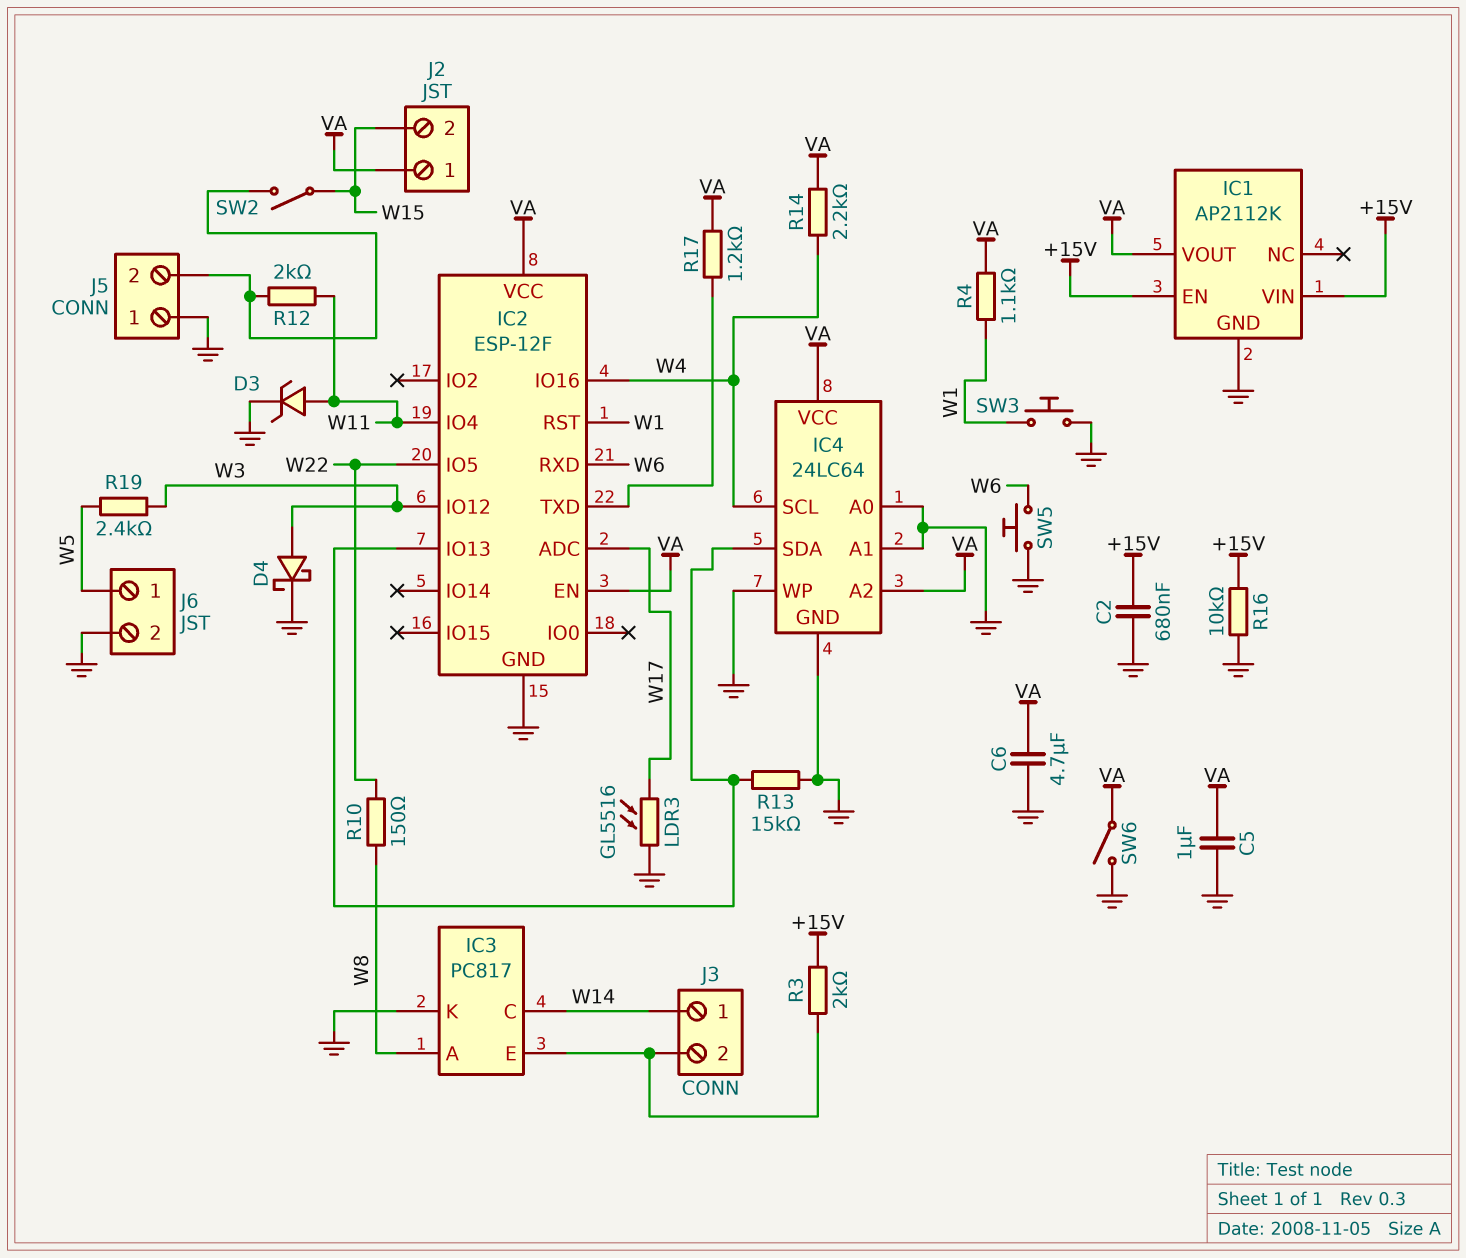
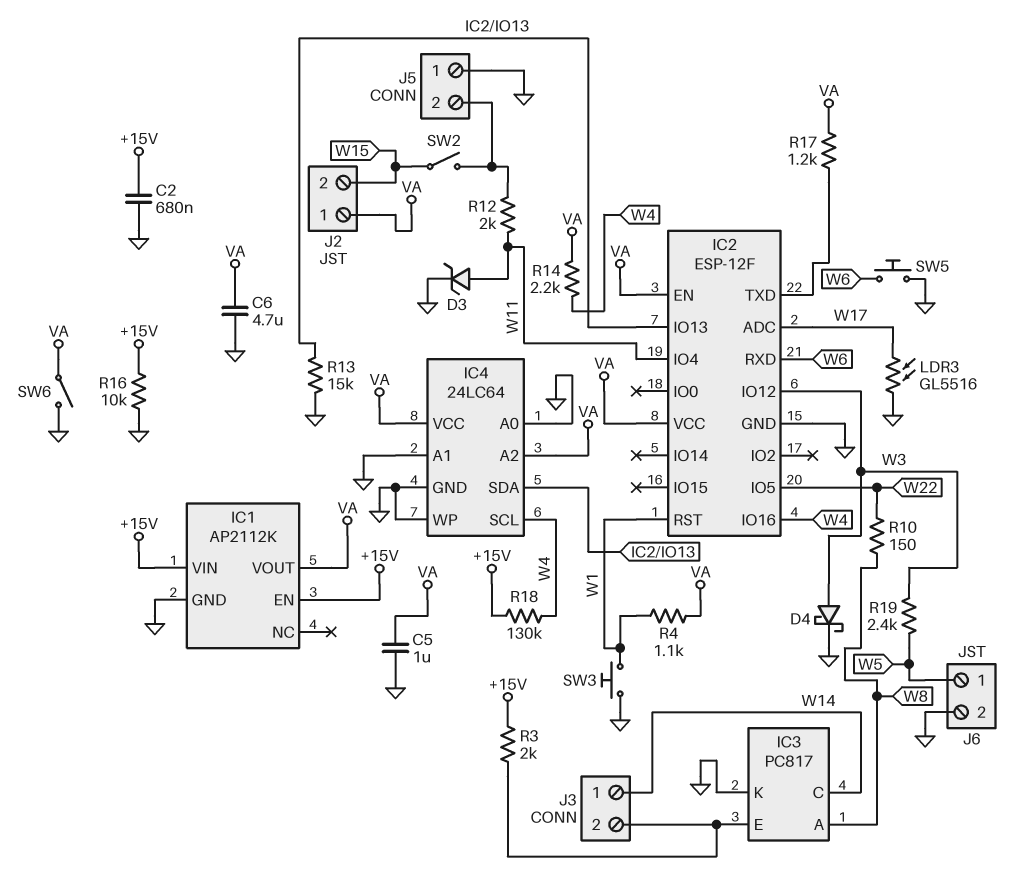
R18: none -> 130k (+15V, W4)

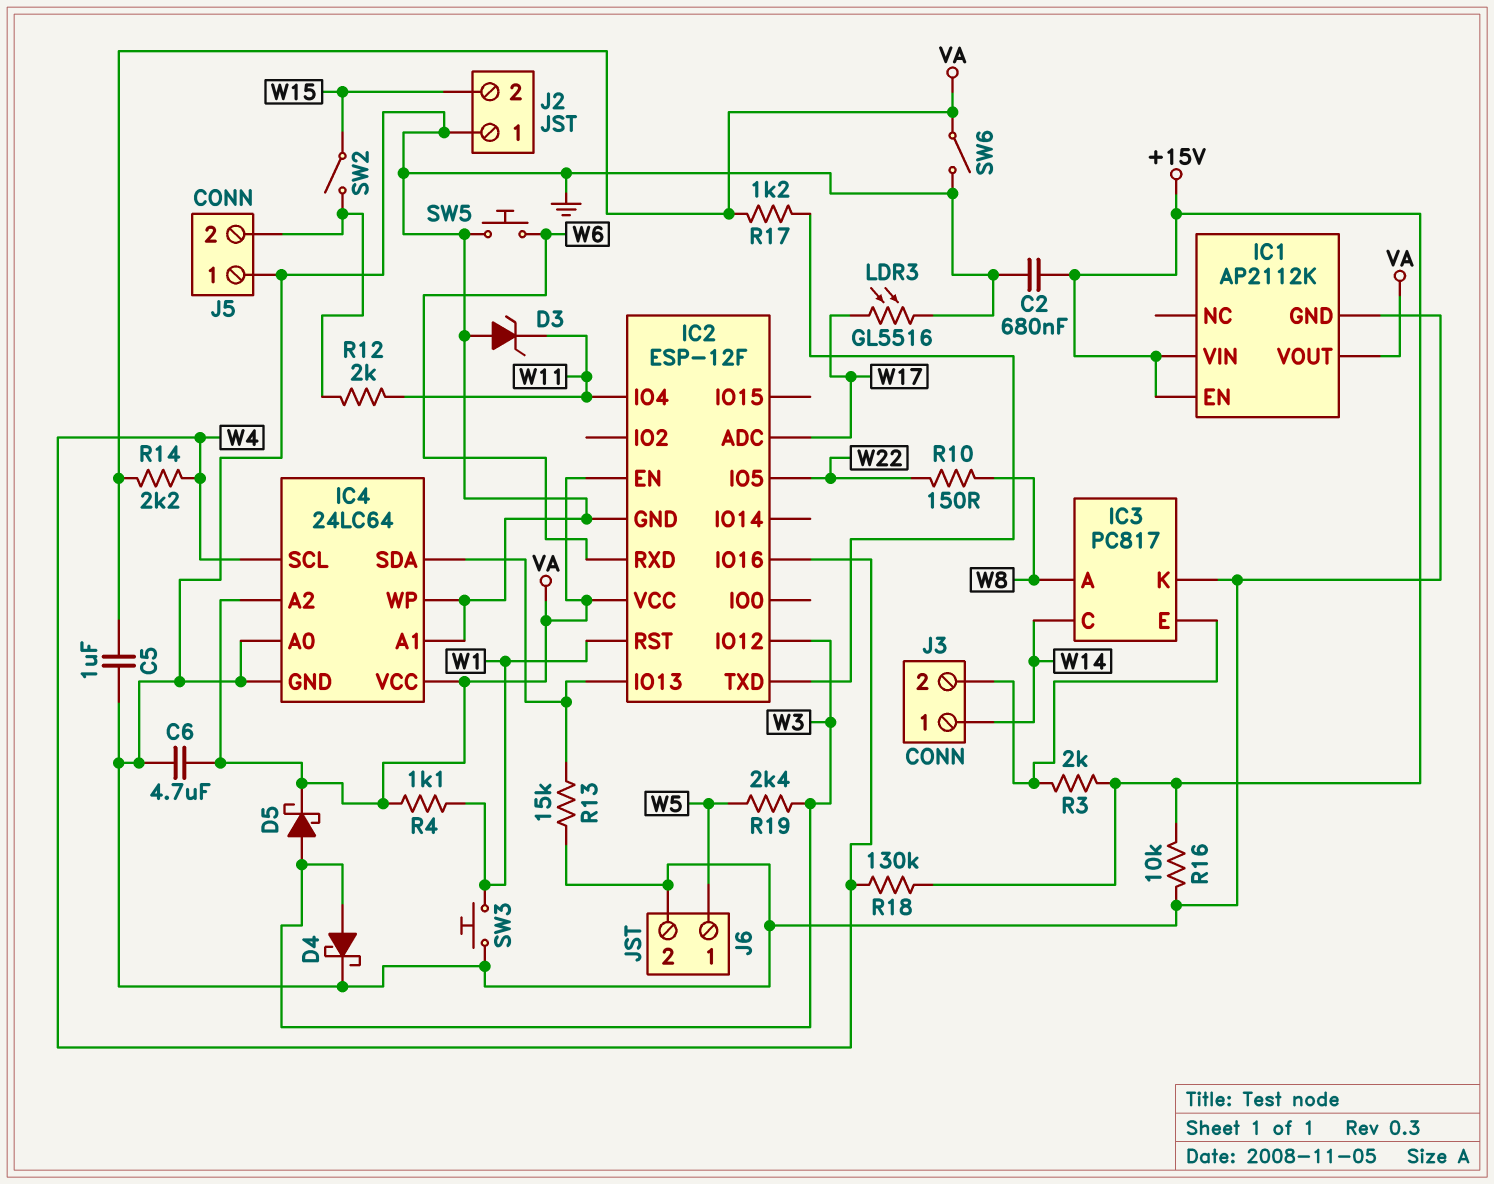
D3: zener (A W11, K GND) -> zener (A GND, K W11)
D5: none -> schottky (A W3, K VA)
J2 pin 1: VA -> GND

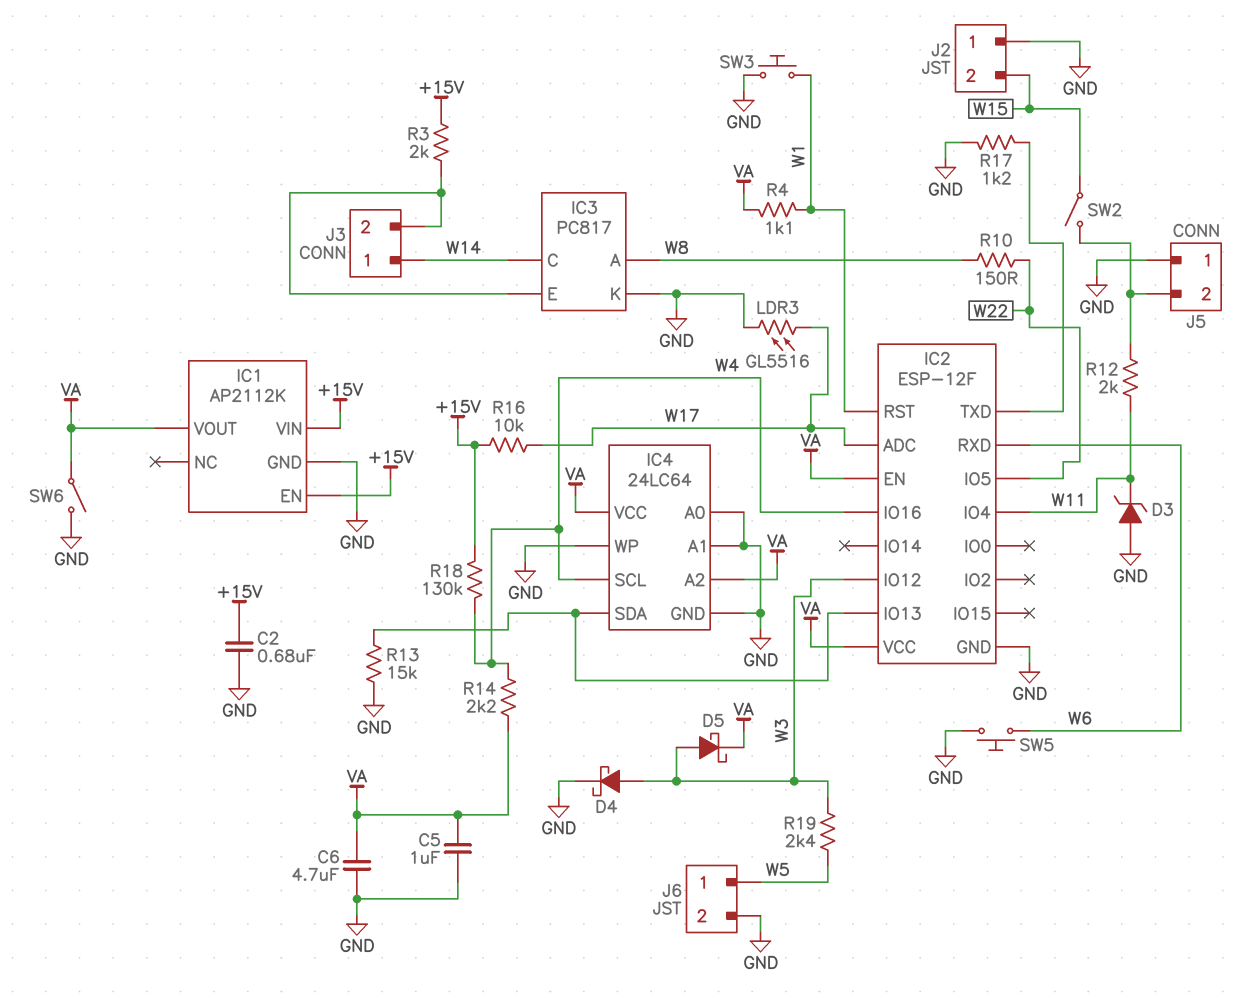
R16: 10k (+15V, GND) -> 10k (+15V, W17)
R17: 1.2k (IC2/TXD, VA) -> 1.2k (GND, IC2/TXD)

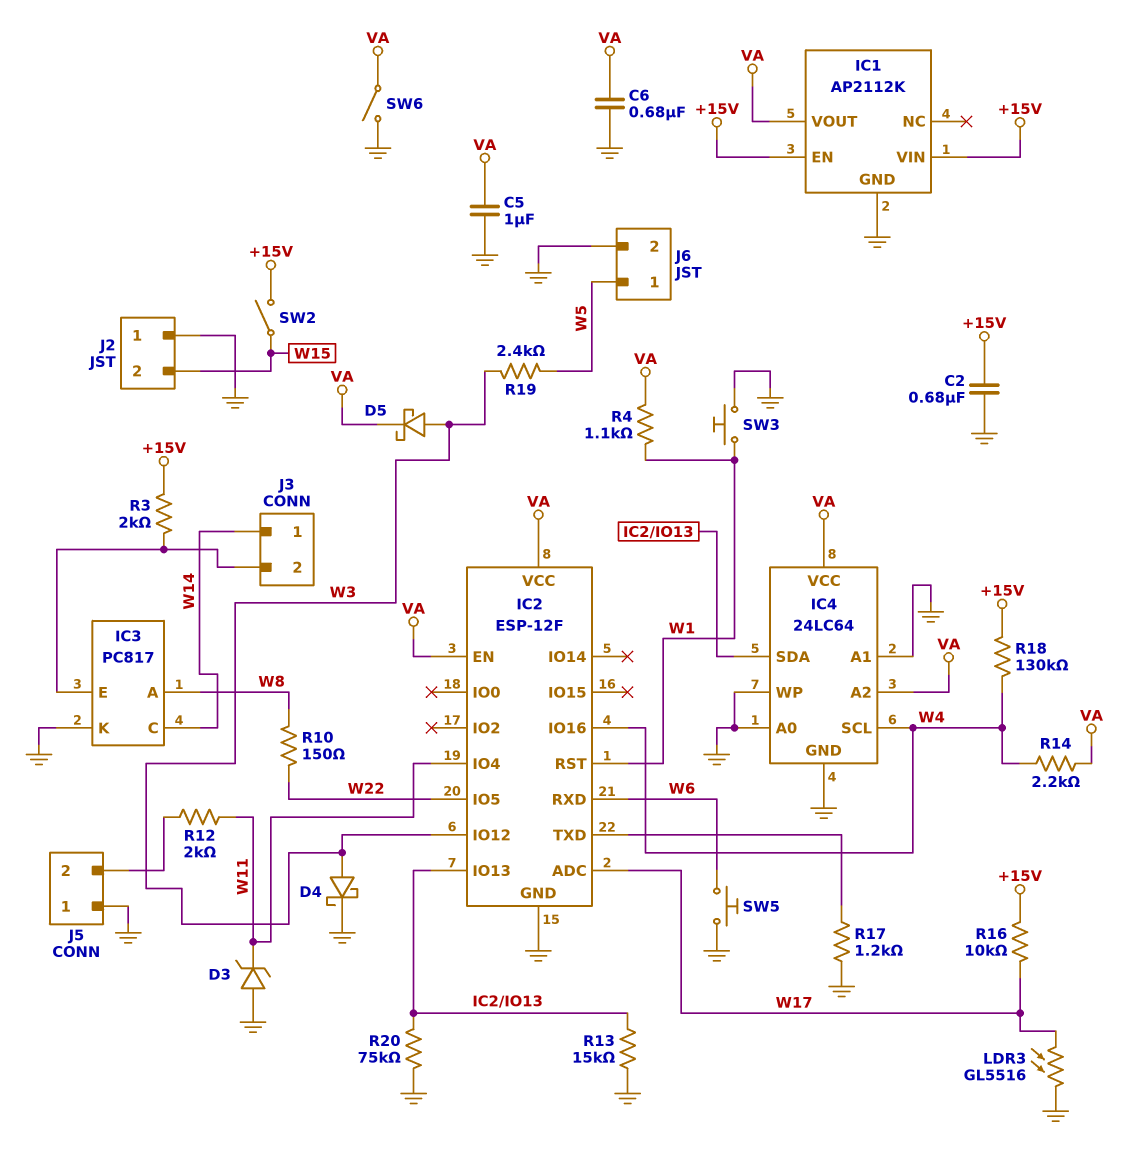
C6: 4.7uF (GND, VA) -> 680nF (GND, VA)
R20: none -> 75k (GND, IC2/IO13)
SW2: switch (J5/2, W15) -> switch (+15V, W15)

